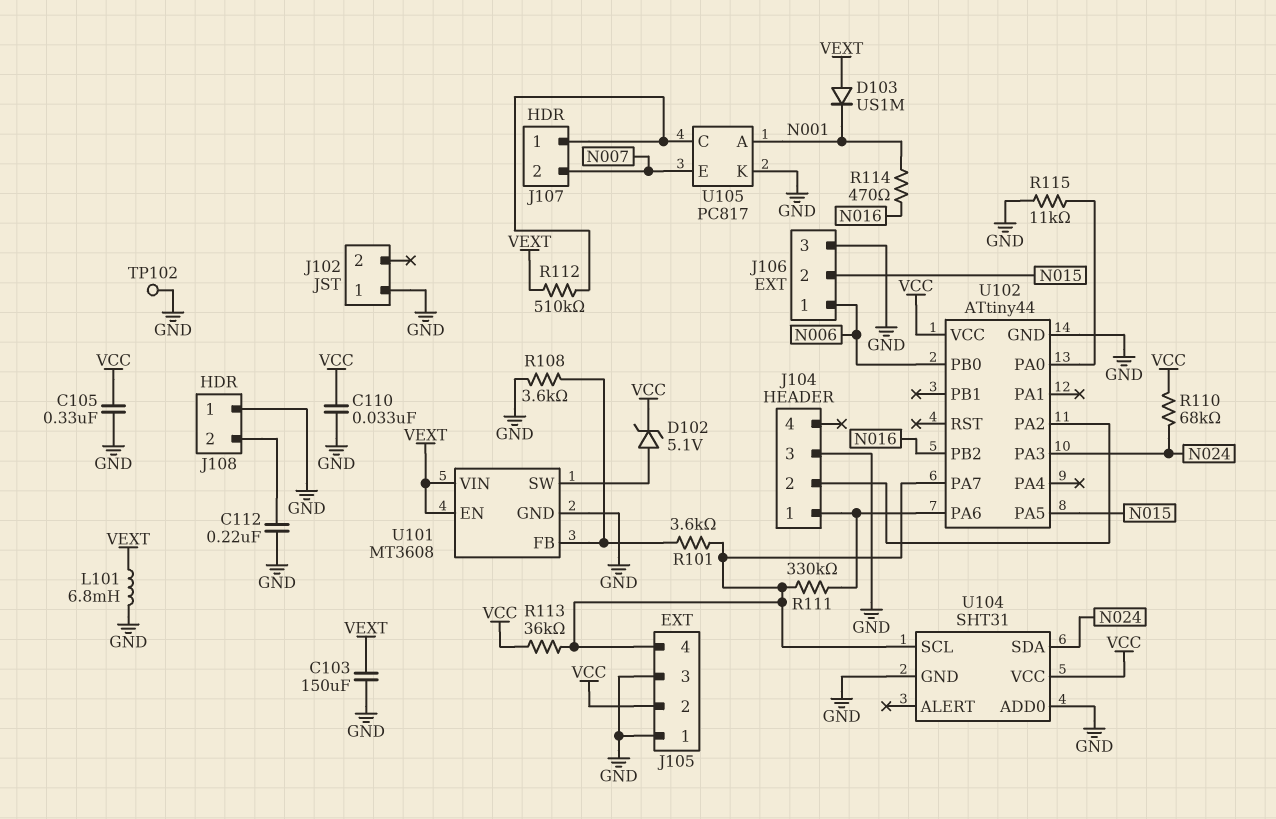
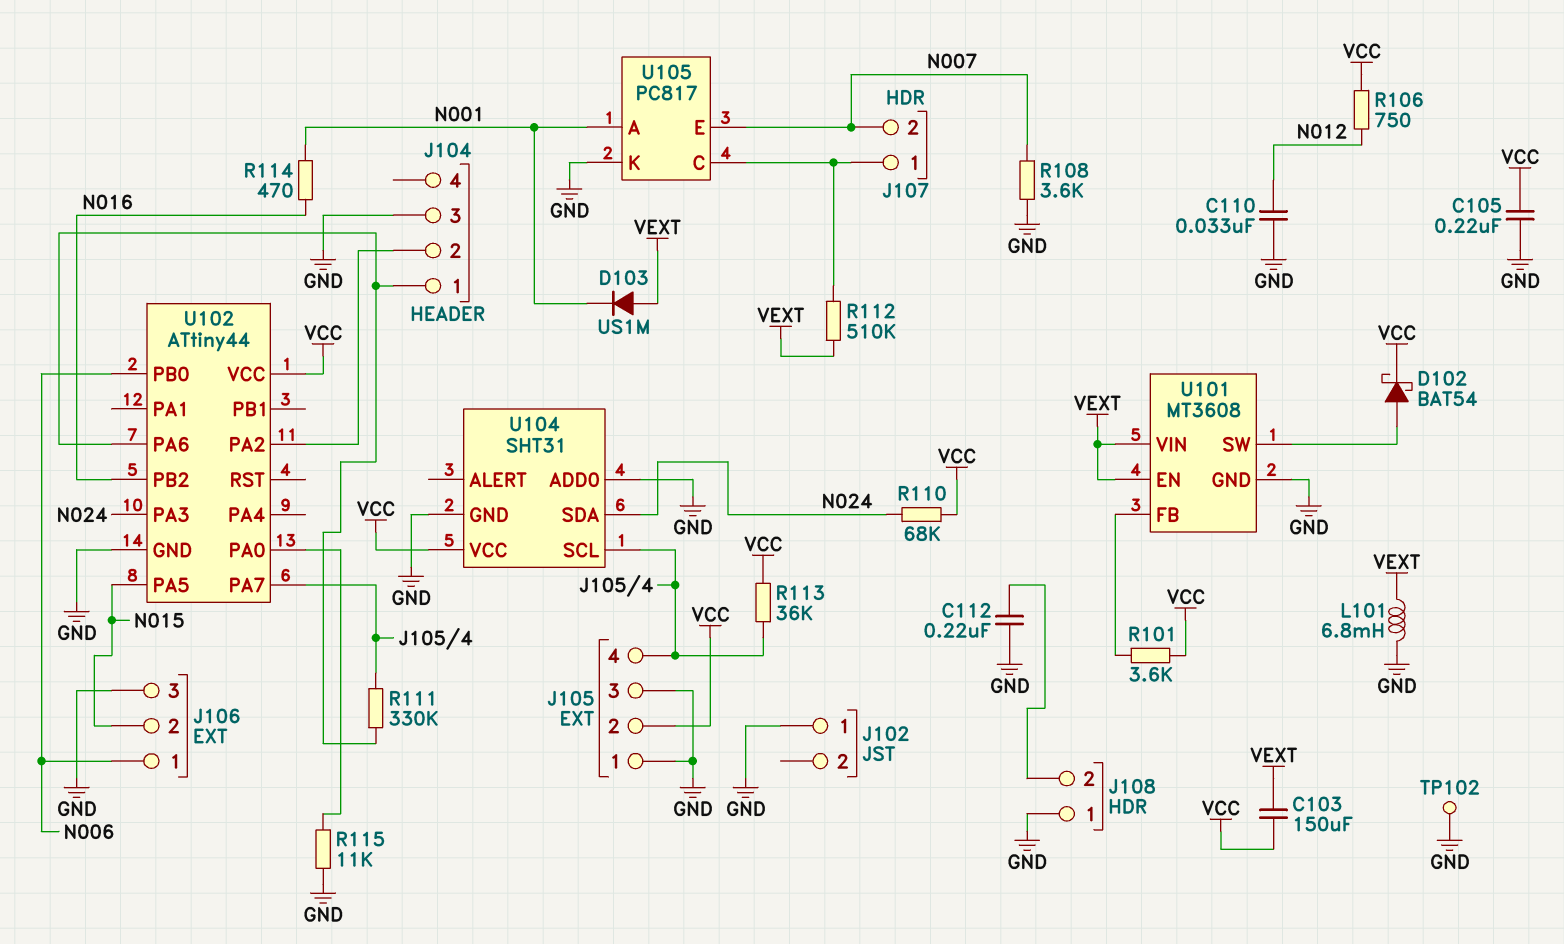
C103: 150uF (GND, VEXT) -> 150uF (VCC, VEXT)
C105: 330nF (GND, VCC) -> 220nF (GND, VCC)
C110: 33nF (GND, VCC) -> 33nF (GND, N012)
D102: zener 5.1V (A U101/SW, K VCC) -> schottky BAT54 (A U101/SW, K VCC)
R101: 3.6k (J105/4, U101/FB) -> 3.6k (U101/FB, VCC)
R106: none -> 750 (N012, VCC)
R108: 3.6k (GND, U101/FB) -> 3.6k (GND, N007)

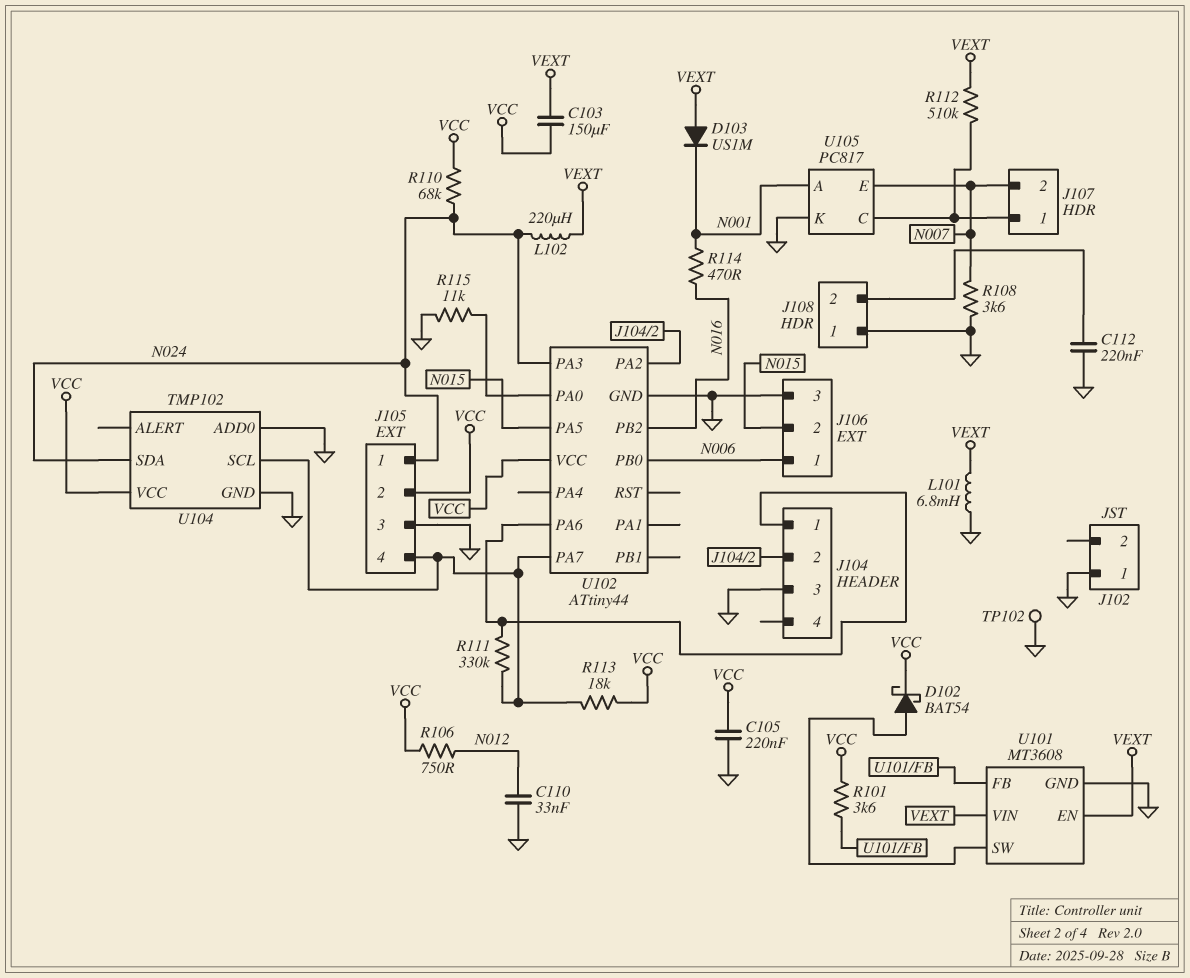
J105 pin 1: GND -> N024
L102: none -> 220uH (N024, VEXT)
R113: 36k (J105/4, VCC) -> 18k (J105/4, VCC)
U104: SHT31 -> TMP102

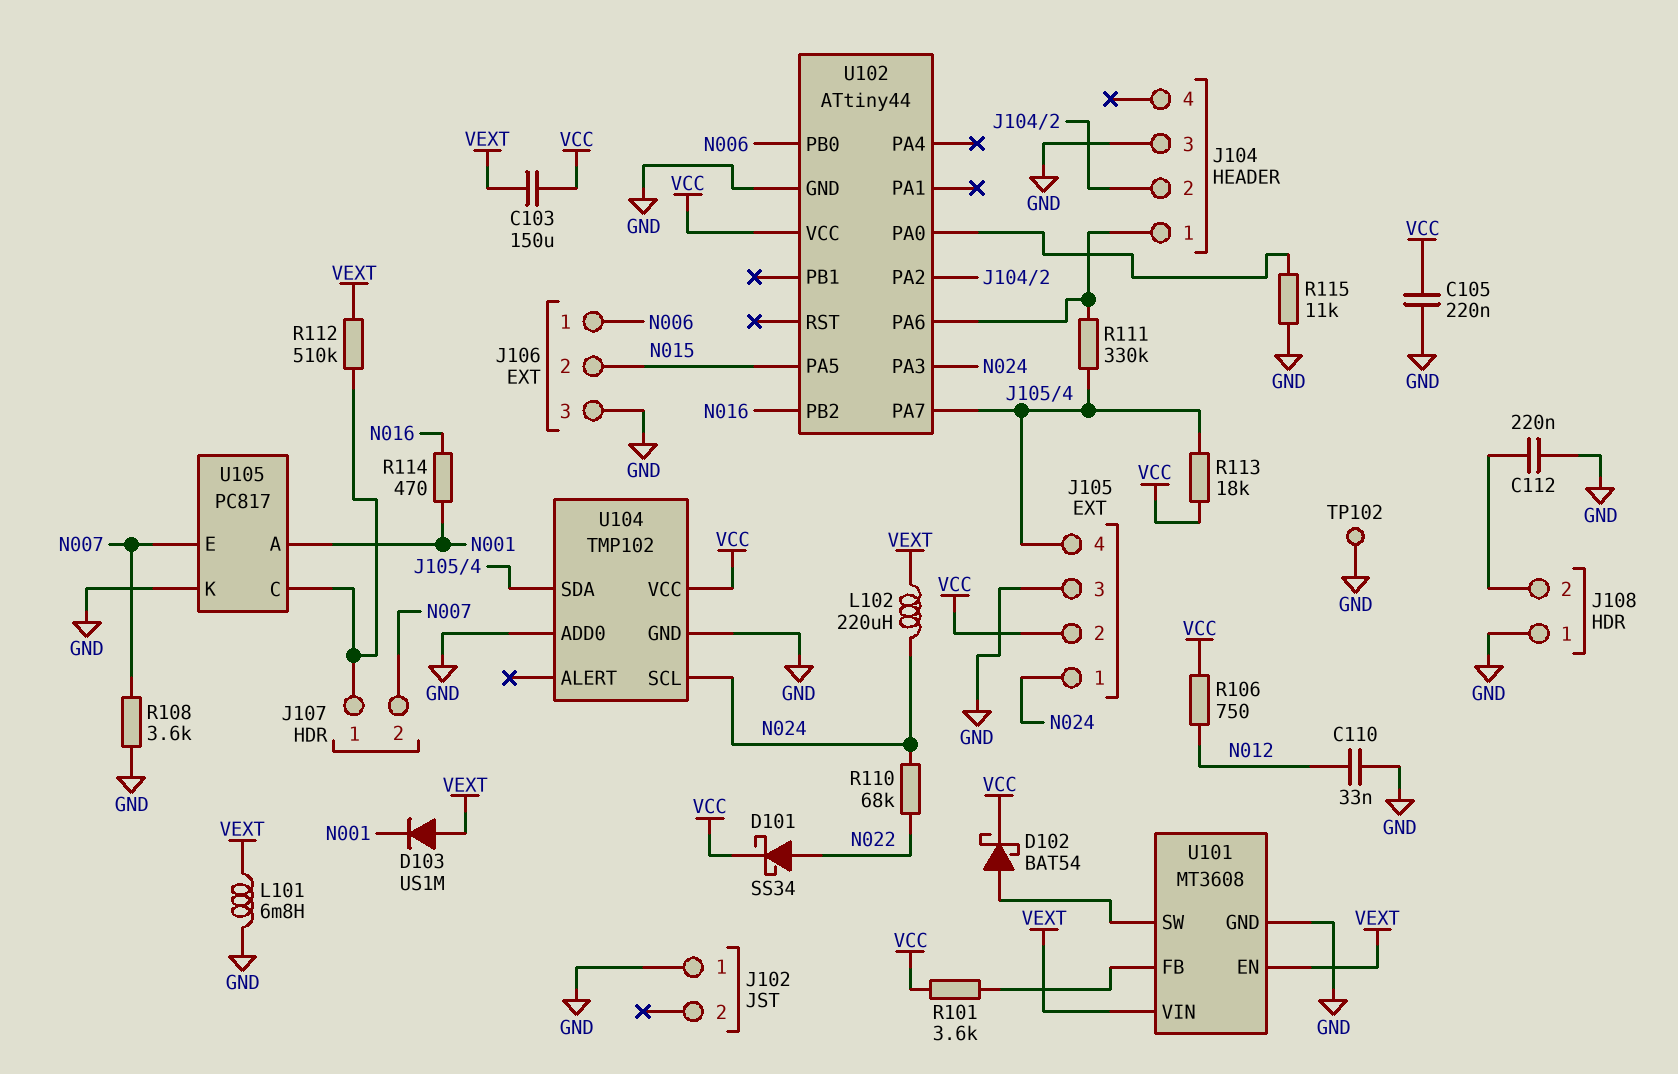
D101: none -> schottky SS34 (A N022, K VCC)
R110: 68k (N024, VCC) -> 68k (N022, N024)
U104 pin SCL: J105/4 -> N024
U104 pin SDA: N024 -> J105/4

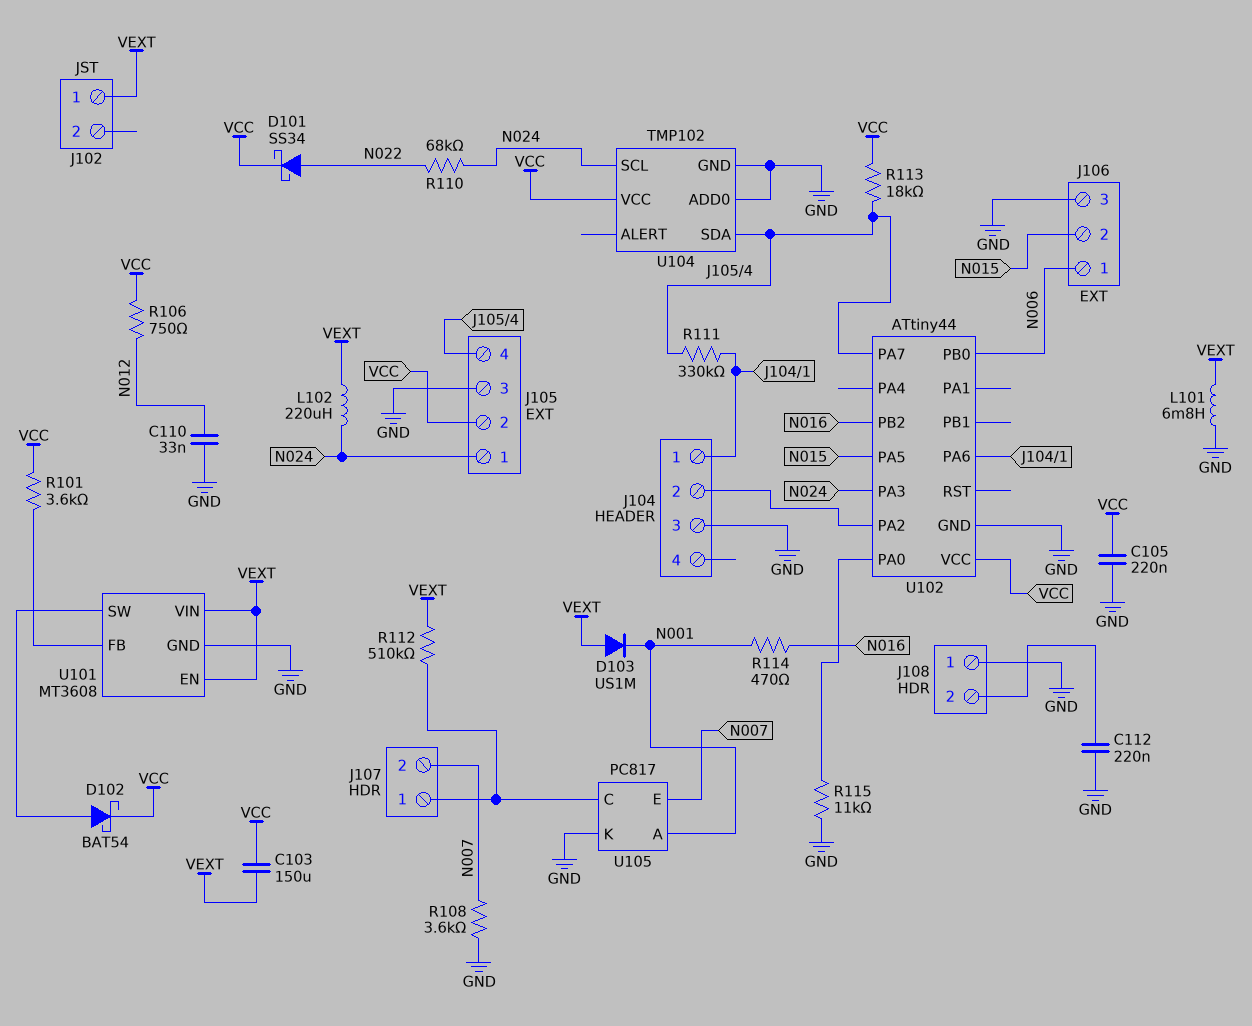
J102 pin 1: GND -> VEXT
TP102: test point (GND) -> none

